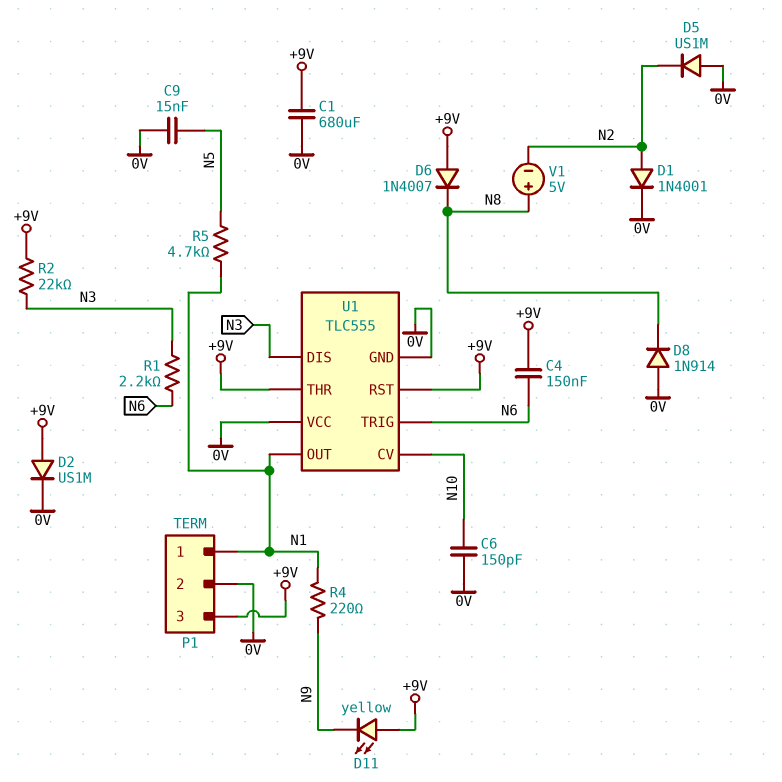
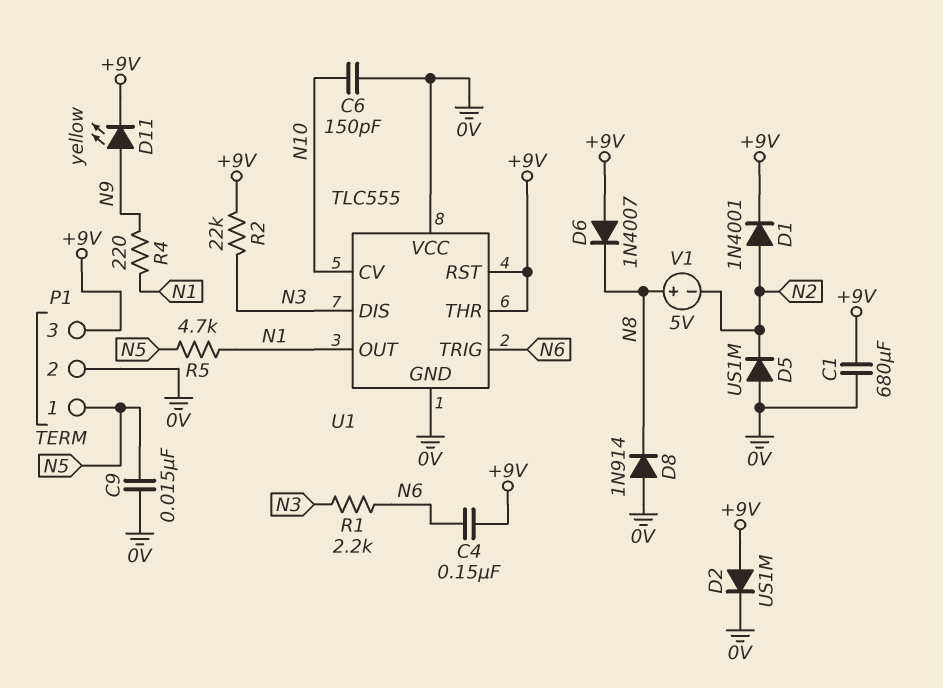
D1: diode 1N4001 (A N2, K 0V) -> diode 1N4001 (A N2, K +9V)
D11: LED yellow (A +9V, K N9) -> LED yellow (A N9, K +9V)
P1 pin 1: N1 -> N5

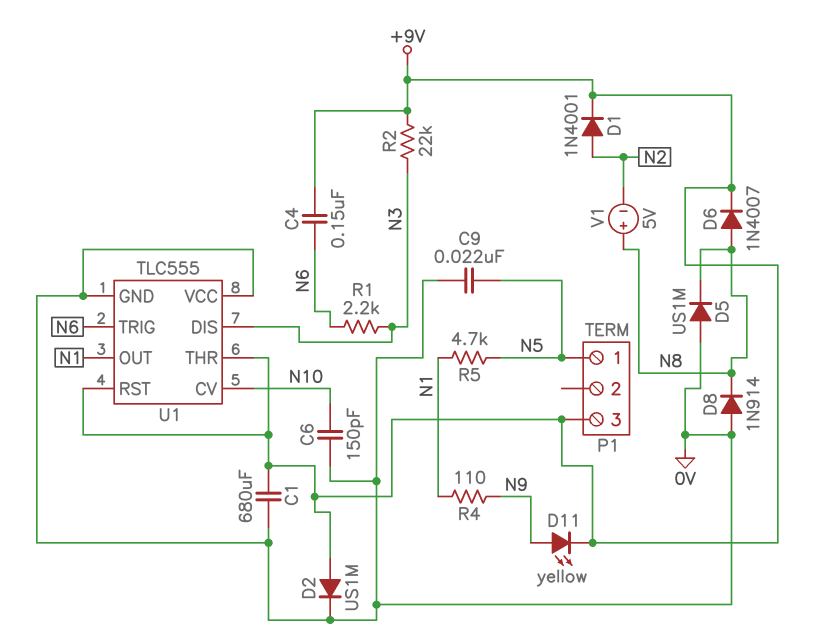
C9: 15nF (0V, N5) -> 22nF (0V, N5)
D5: diode US1M (A 0V, K N2) -> diode US1M (A 0V, K N8)
D6: diode 1N4007 (A +9V, K N8) -> diode 1N4007 (A N8, K +9V)
P1 pin 2: 0V -> none
R4: 220 (N1, N9) -> 110 (N1, N9)

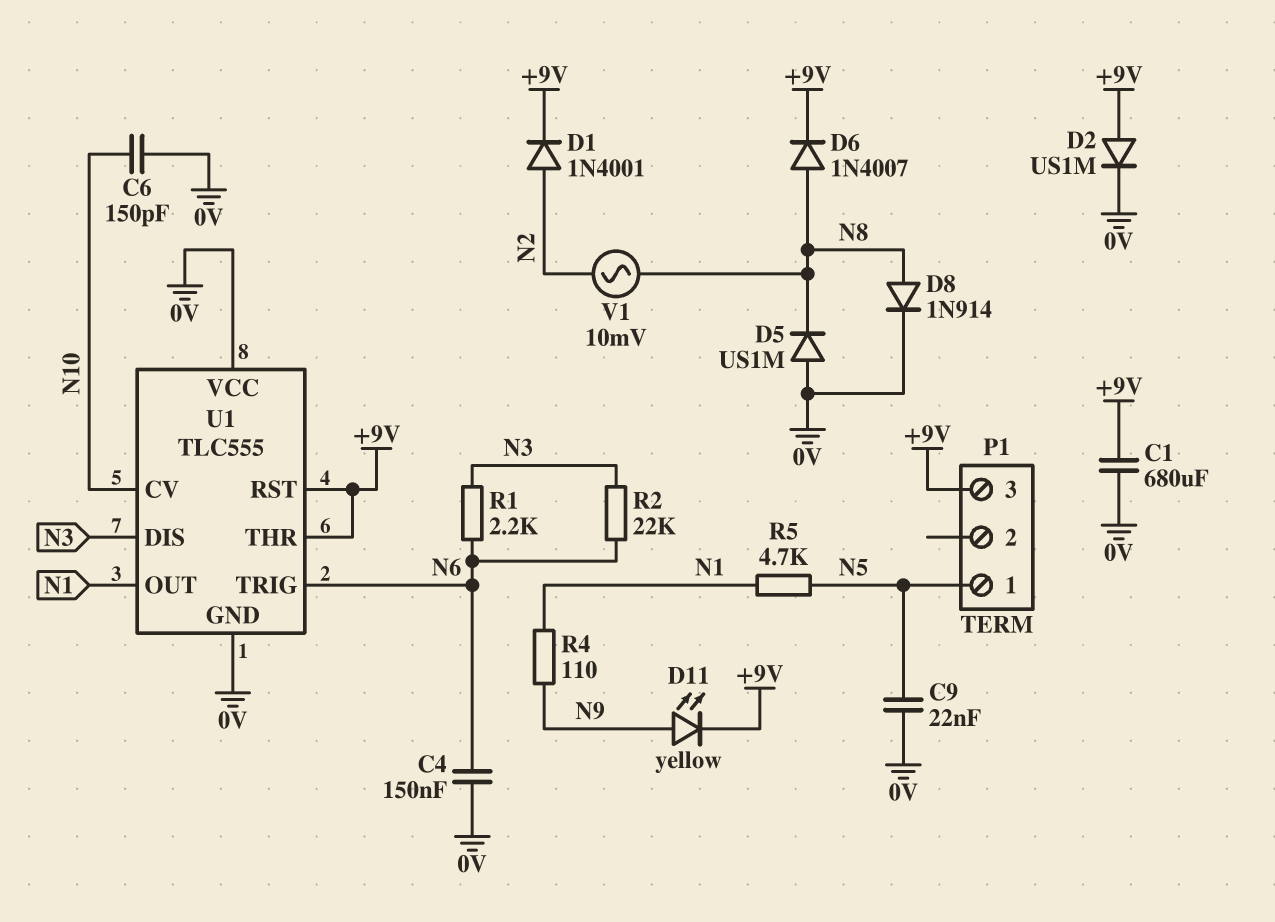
C4: 150nF (+9V, N6) -> 150nF (0V, N6)
D8: diode 1N914 (A 0V, K N8) -> diode 1N914 (A N8, K 0V)
R2: 22k (+9V, N3) -> 22k (N3, N6)
V1: 5V (plus N8, minus N2) -> AC 10mV (N2, N8)

